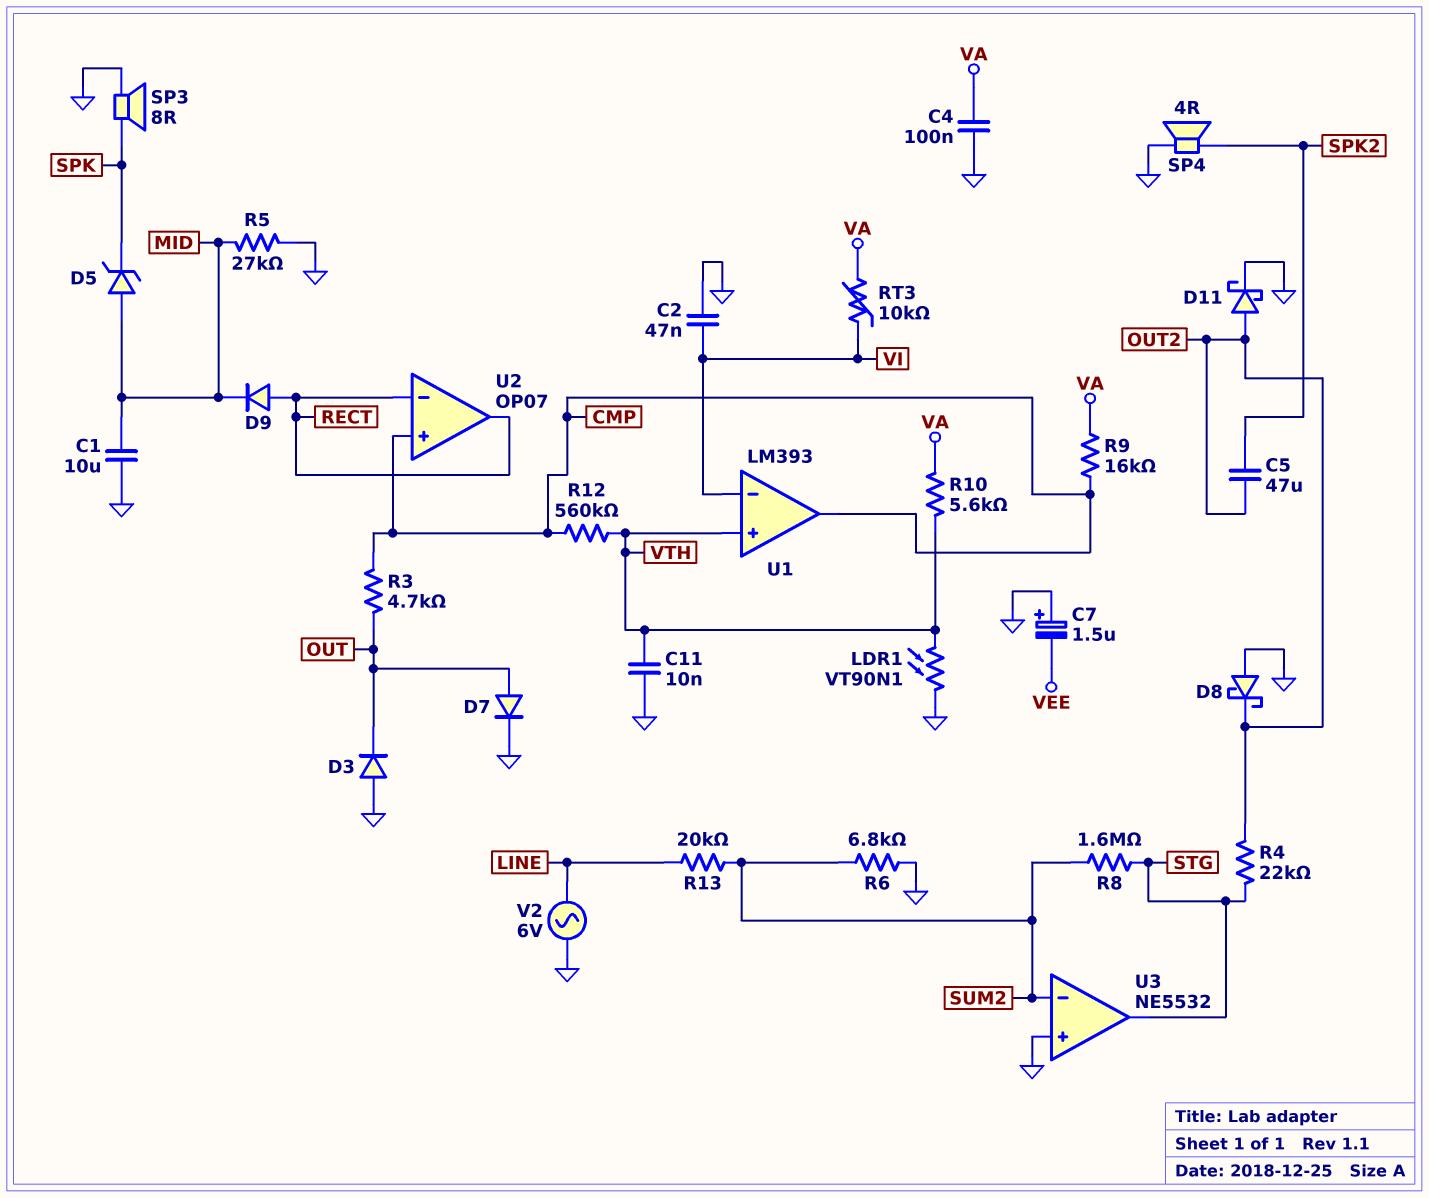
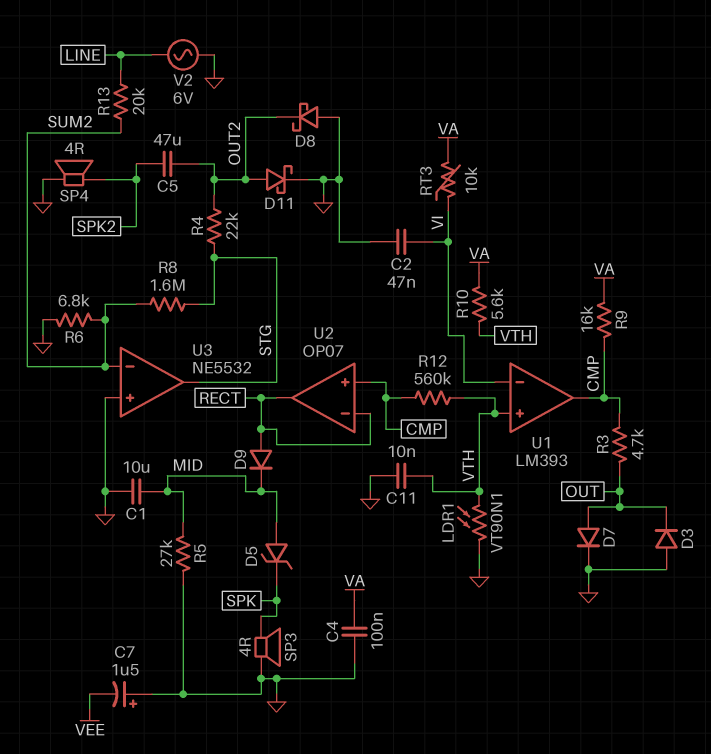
SP3: speaker 8R (GND, SPK) -> speaker 4R (GND, SPK)

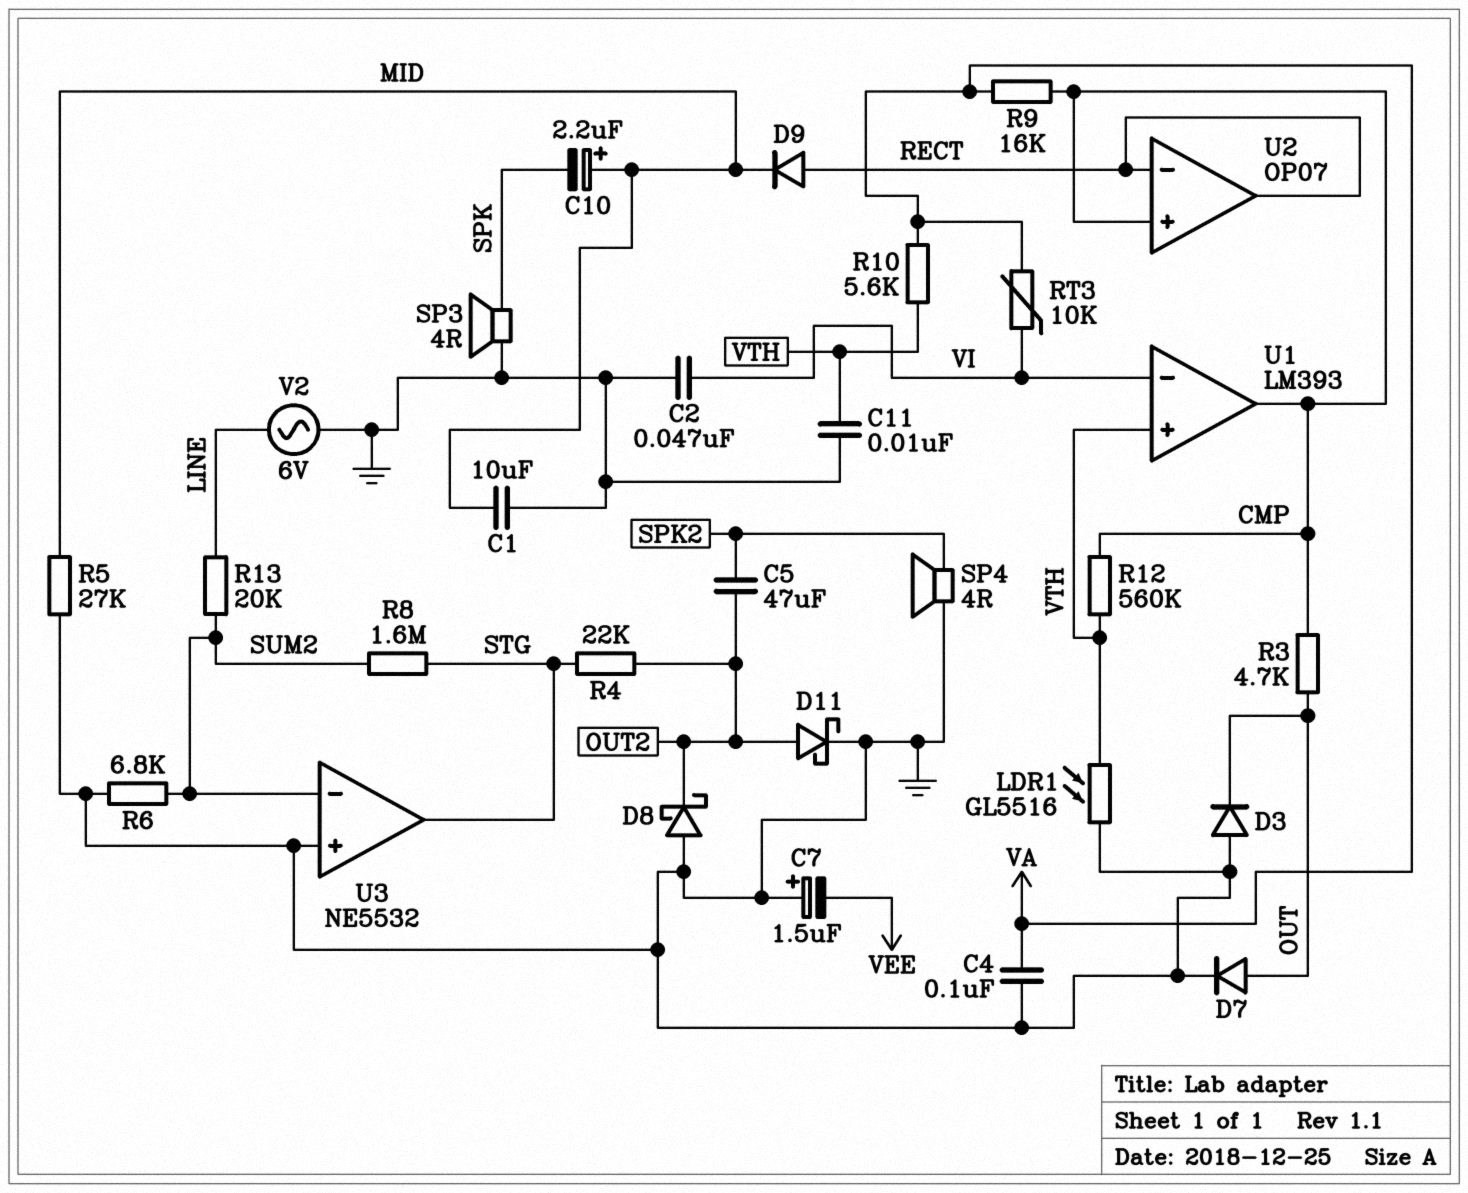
C10: none -> 2.2uF (plus MID, minus SPK)
D5: zener (A MID, K SPK) -> none
LDR1: VT90N1 (GND, VTH) -> GL5516 (GND, VTH)

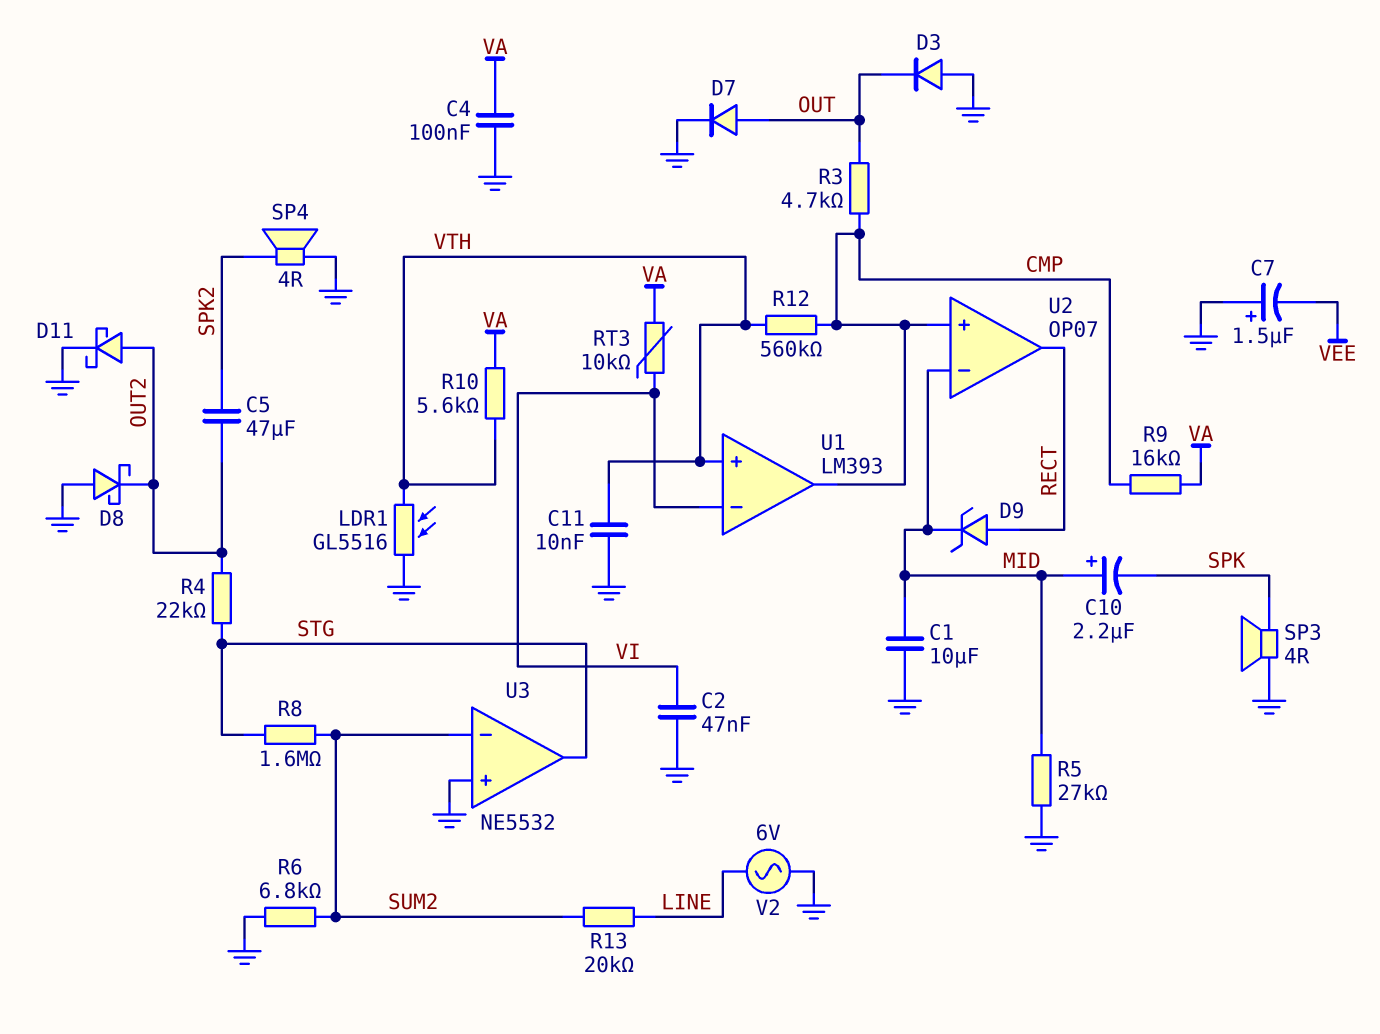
D9: diode (A RECT, K MID) -> zener (A RECT, K MID)
U2 pin in-: RECT -> MID

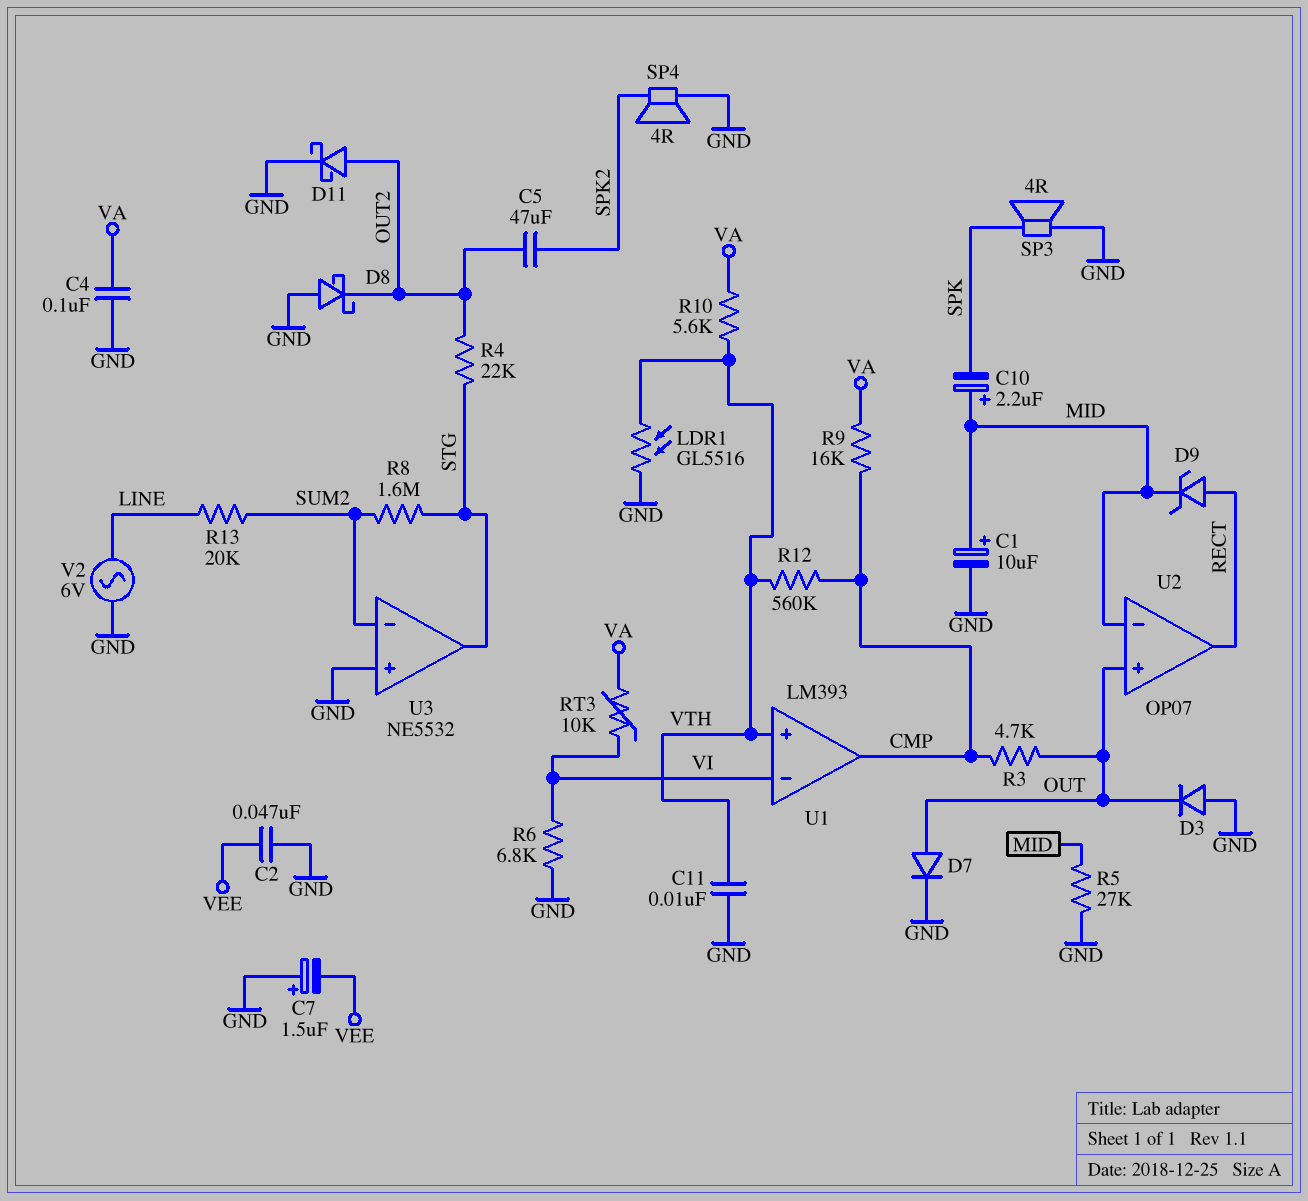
C1: 10uF (GND, MID) -> 10uF (plus MID, minus GND)
C2: 47nF (GND, VI) -> 47nF (GND, VEE)
R6: 6.8k (GND, SUM2) -> 6.8k (GND, VI)
U2 pin in+: CMP -> OUT

